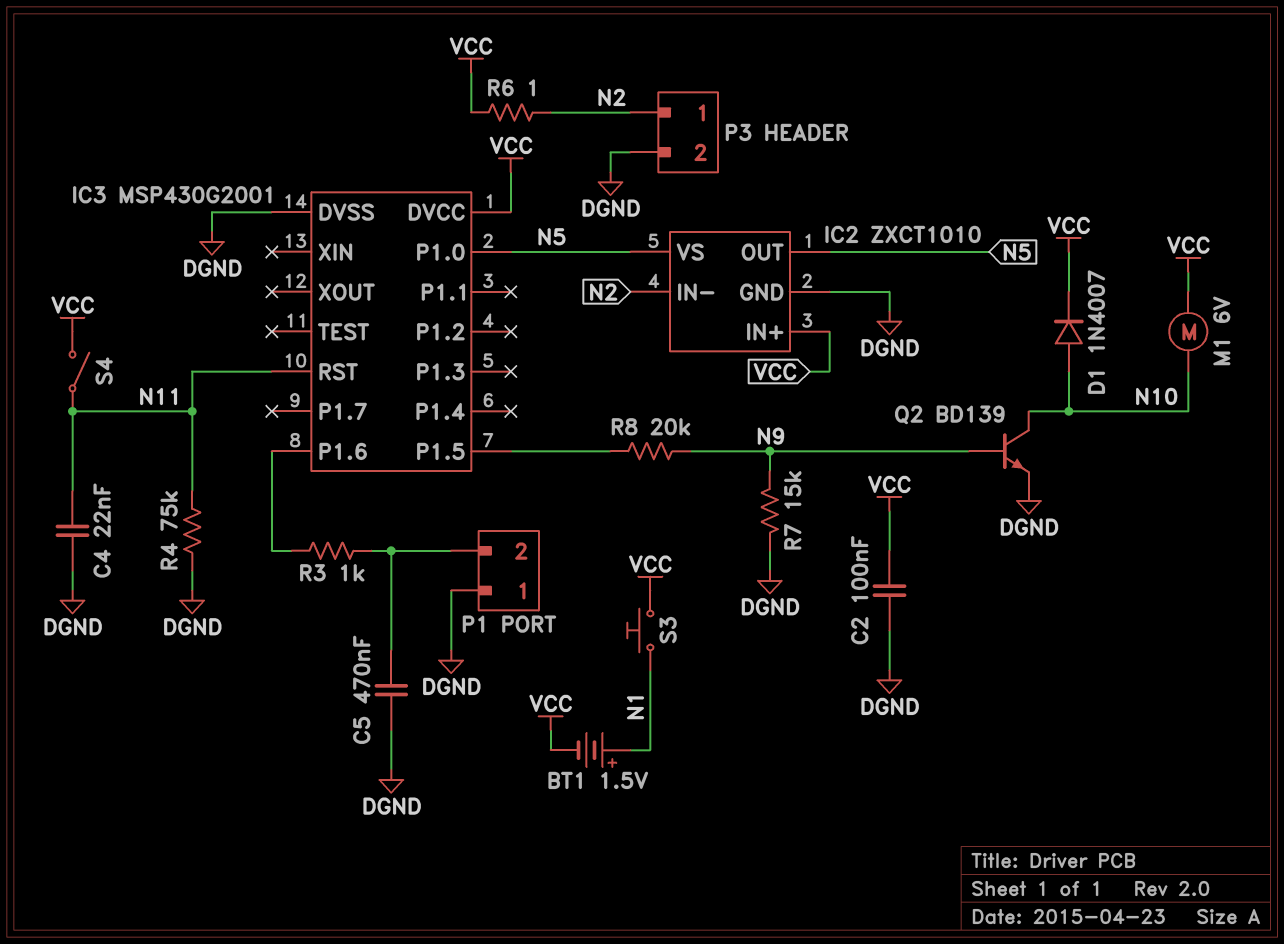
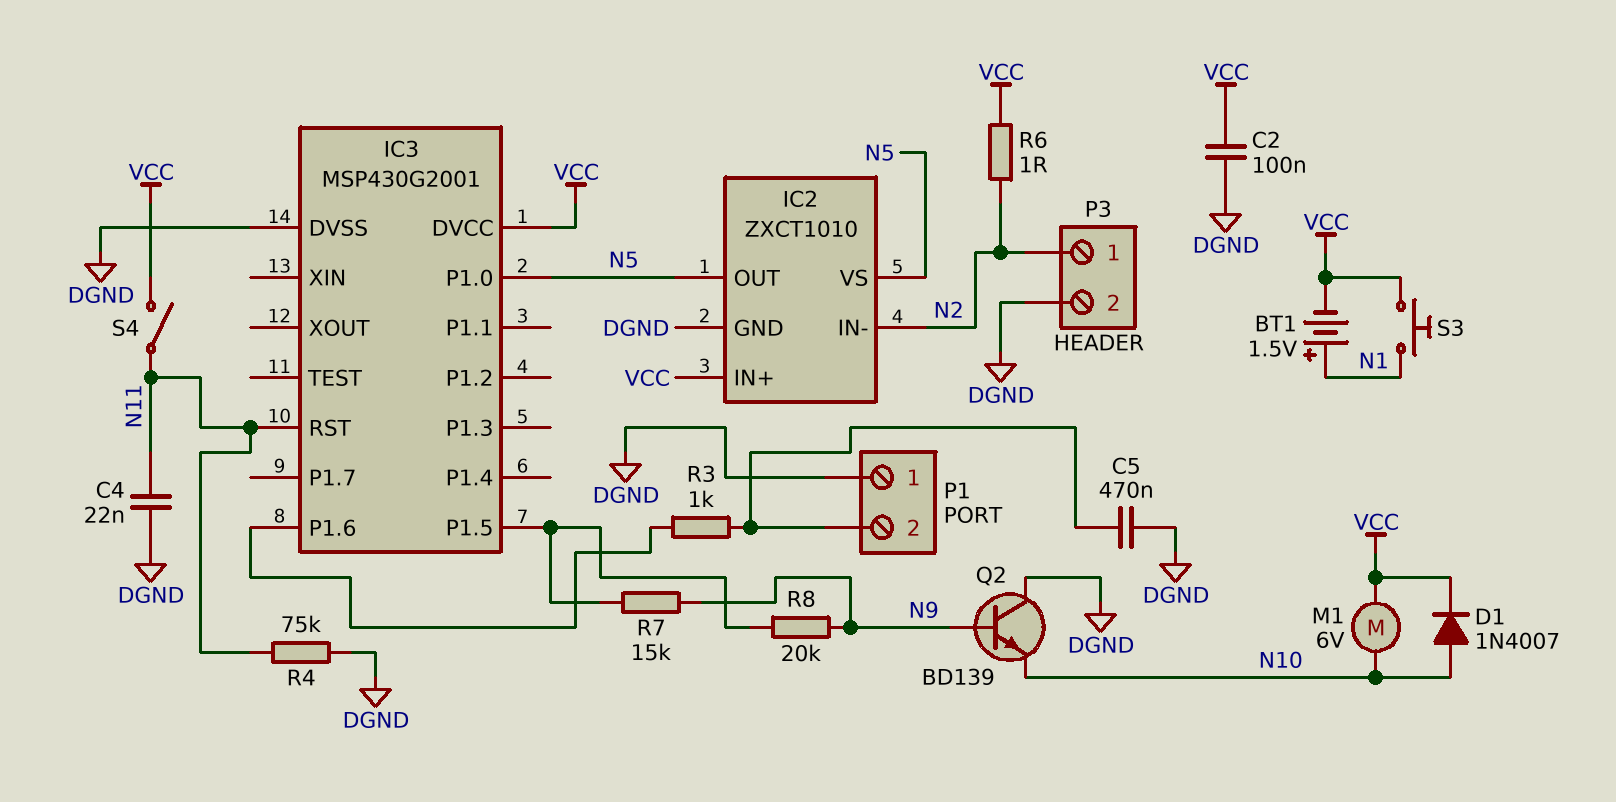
Q2: NPN BD139 (B N9, C N10, E DGND) -> NPN BD139 (B N9, C DGND, E N10)
R7: 15k (DGND, N9) -> 15k (IC3/P1.5, N9)

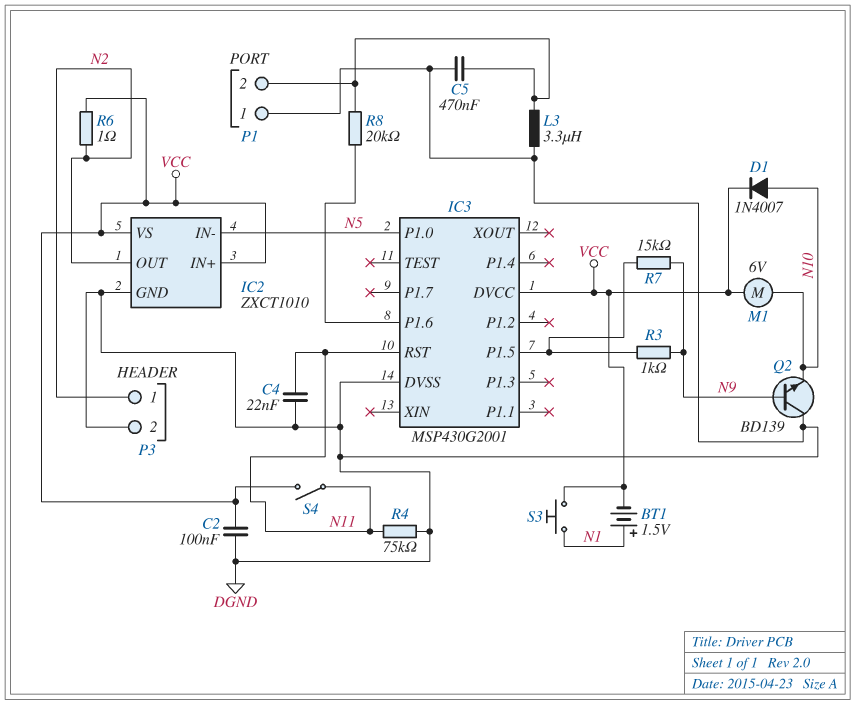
IC2 pin IN-: N2 -> N5
IC2 pin OUT: N5 -> N2
IC2 pin VS: N5 -> VCC
L3: none -> 3.3uH (DGND, P1/2)
R3: 1k (IC3/P1.6, P1/2) -> 1k (IC3/P1.5, N9)
R8: 20k (IC3/P1.5, N9) -> 20k (IC3/P1.6, P1/2)

